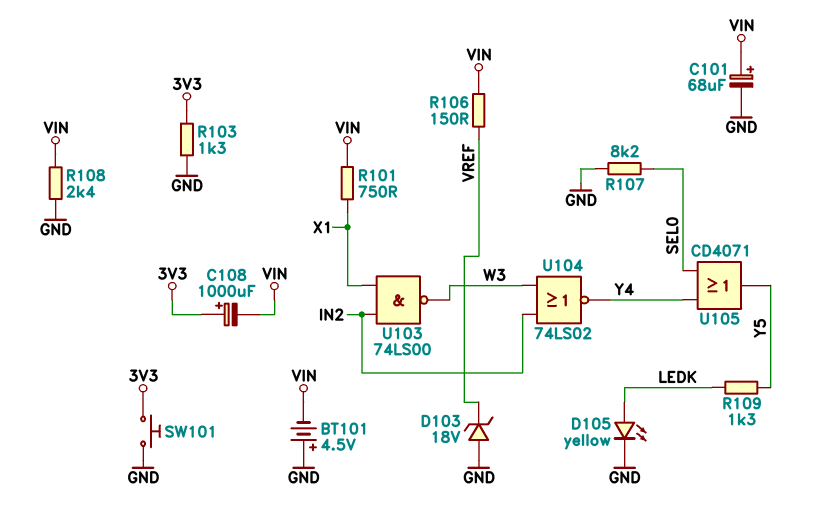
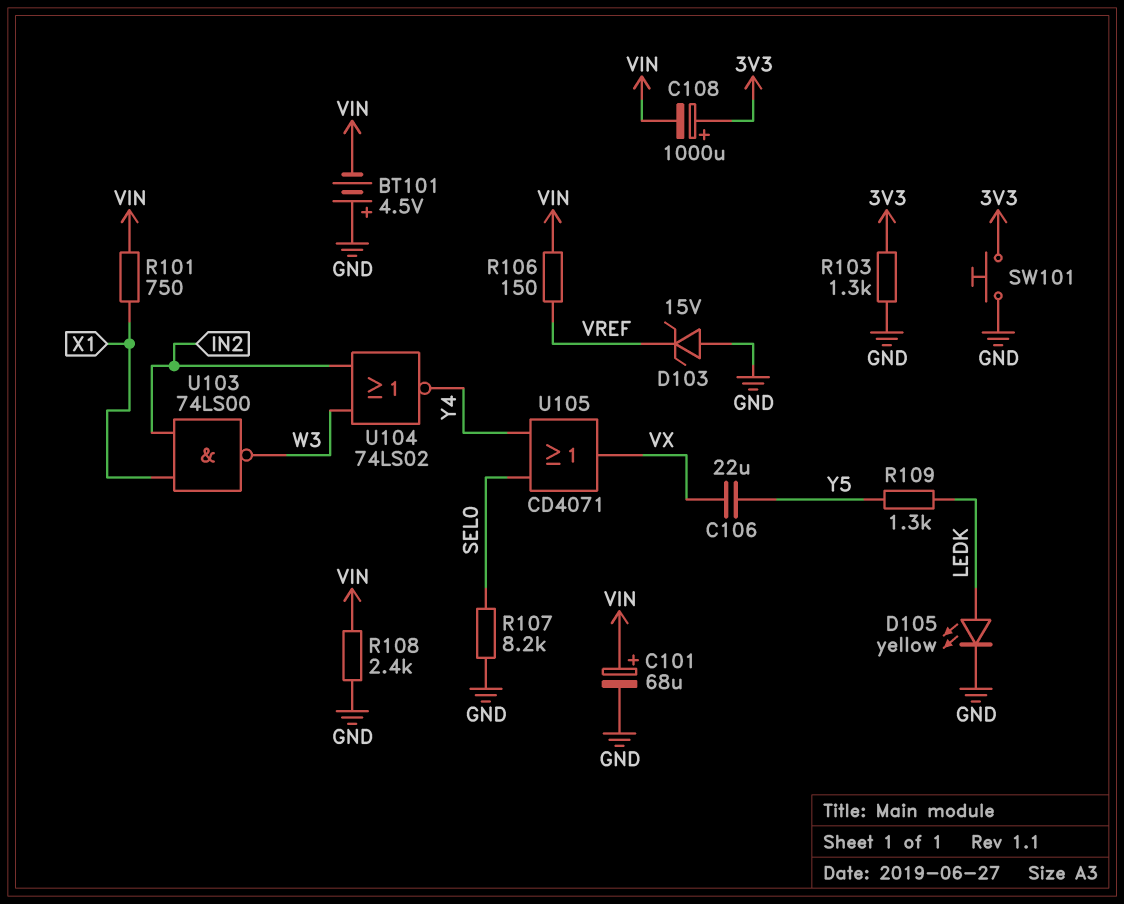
C106: none -> 22uF (VX, Y5)
D103: zener 18V (A GND, K VREF) -> zener 15V (A GND, K VREF)
U105: OR CD4071 (in SEL0, in Y4, out Y5) -> OR CD4071 (in SEL0, in Y4, out VX)

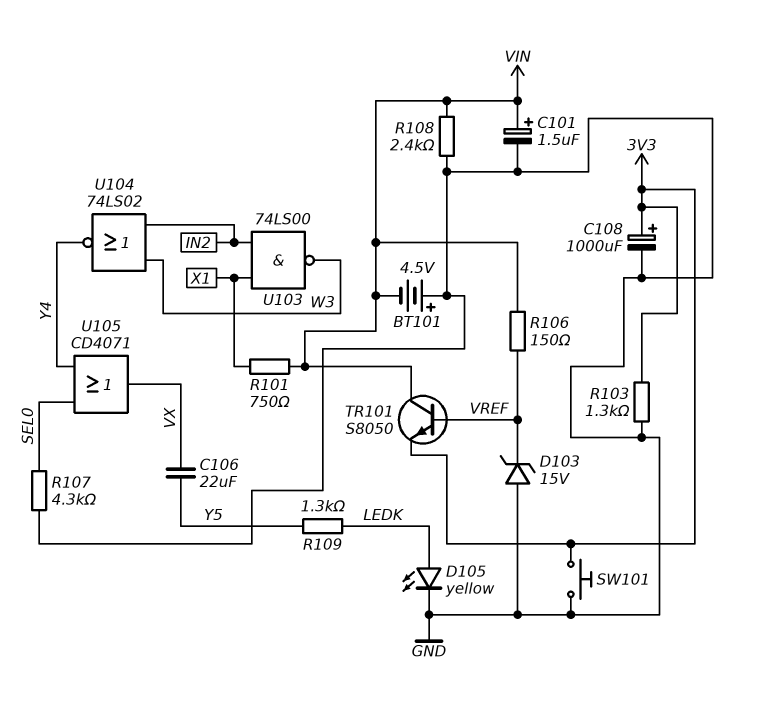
C101: 68uF (plus VIN, minus GND) -> 1.5uF (plus VIN, minus GND)
C108: 1000uF (plus 3V3, minus VIN) -> 1000uF (plus 3V3, minus GND)
R107: 8.2k (GND, SEL0) -> 4.3k (GND, SEL0)
TR101: none -> NPN S8050 (B VREF, C VIN, E 3V3)

